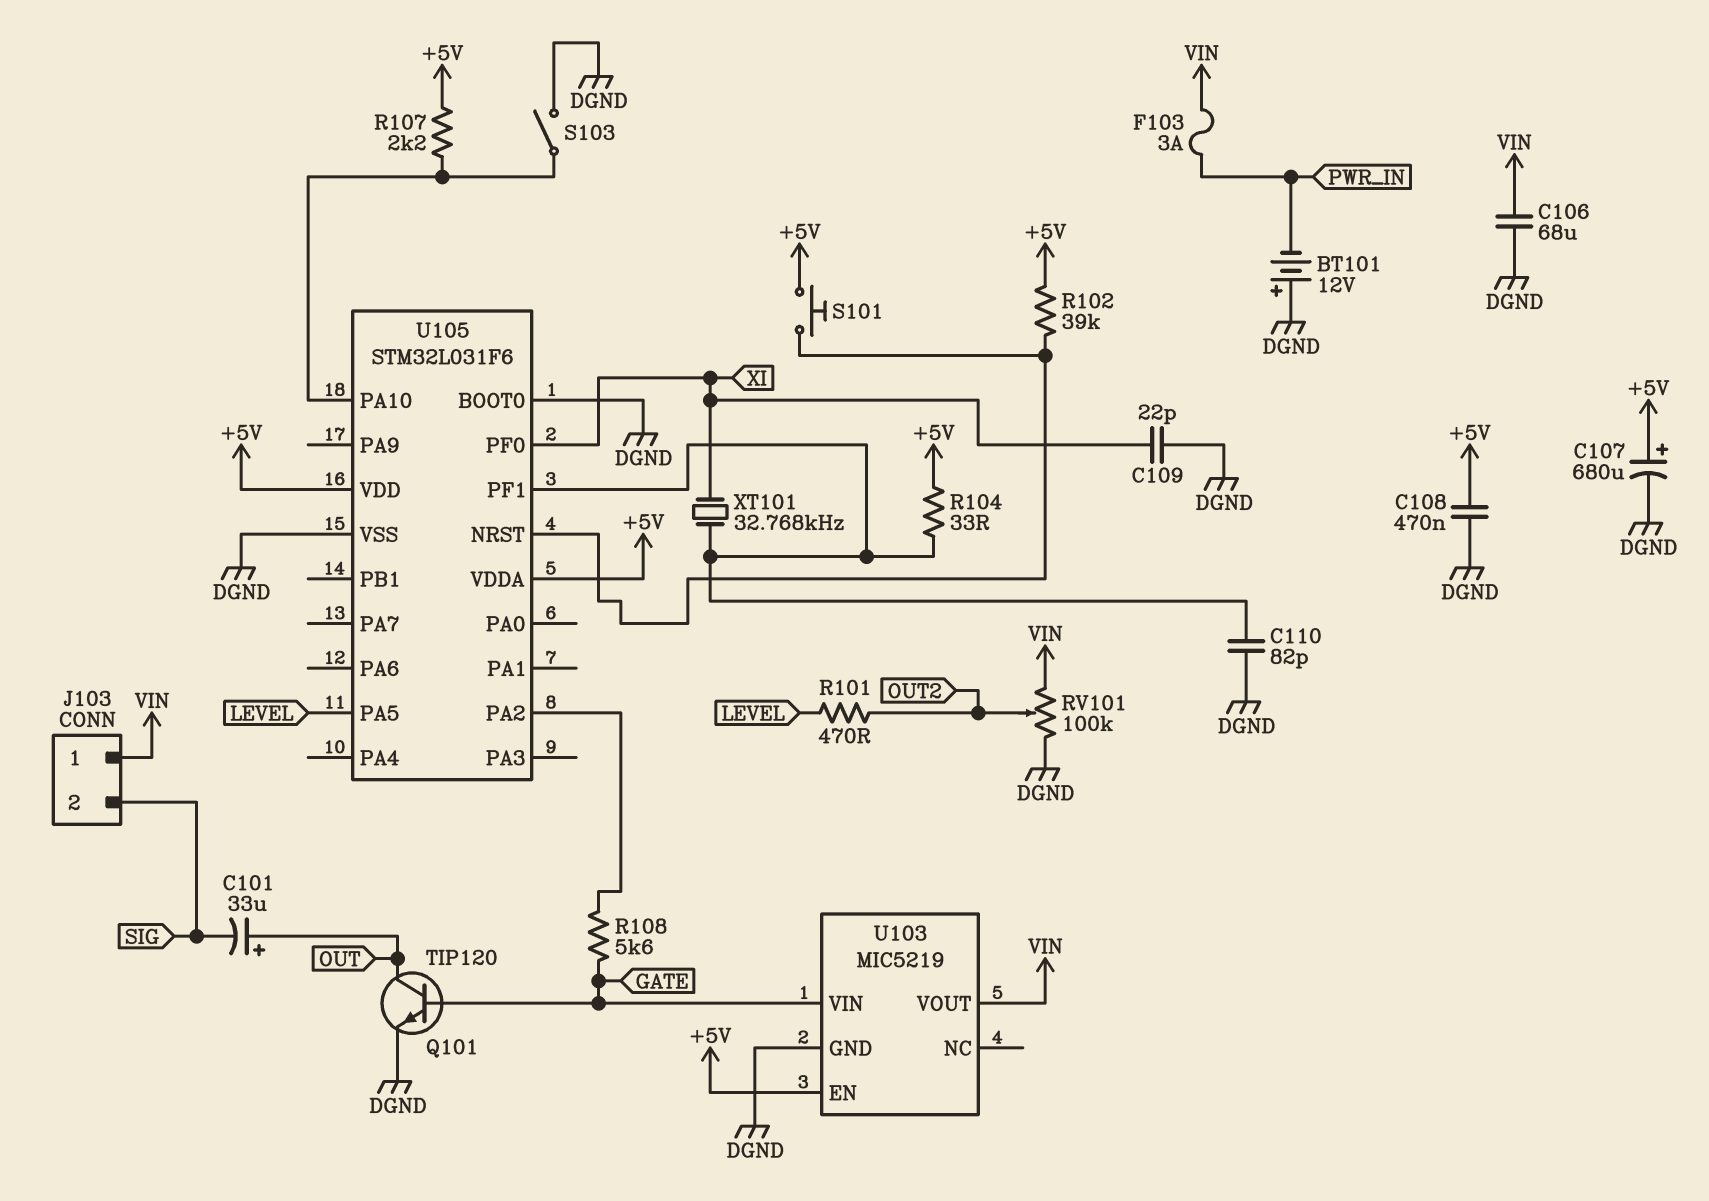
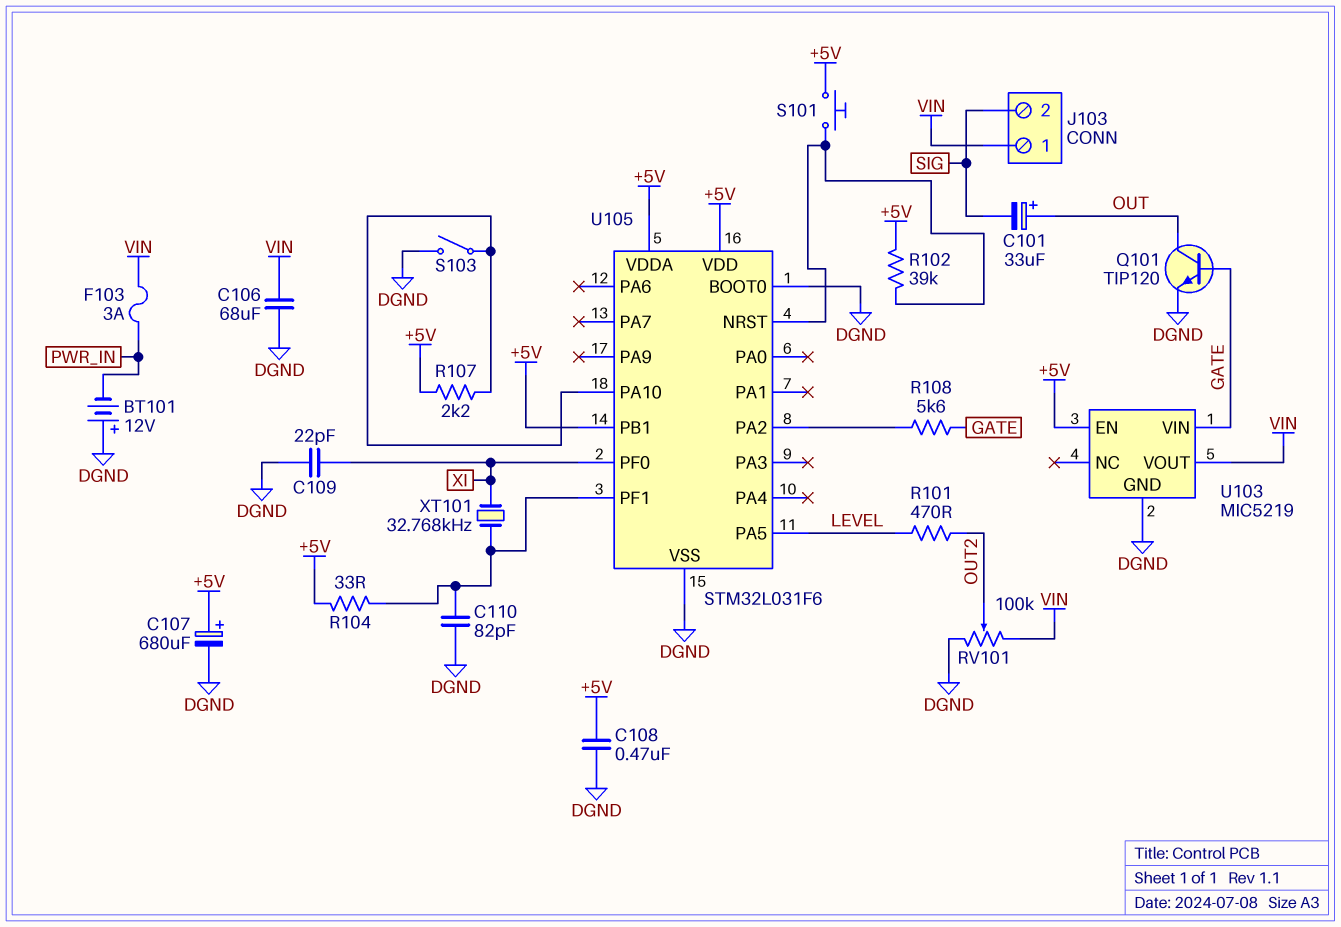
U105 pin PB1: none -> +5V

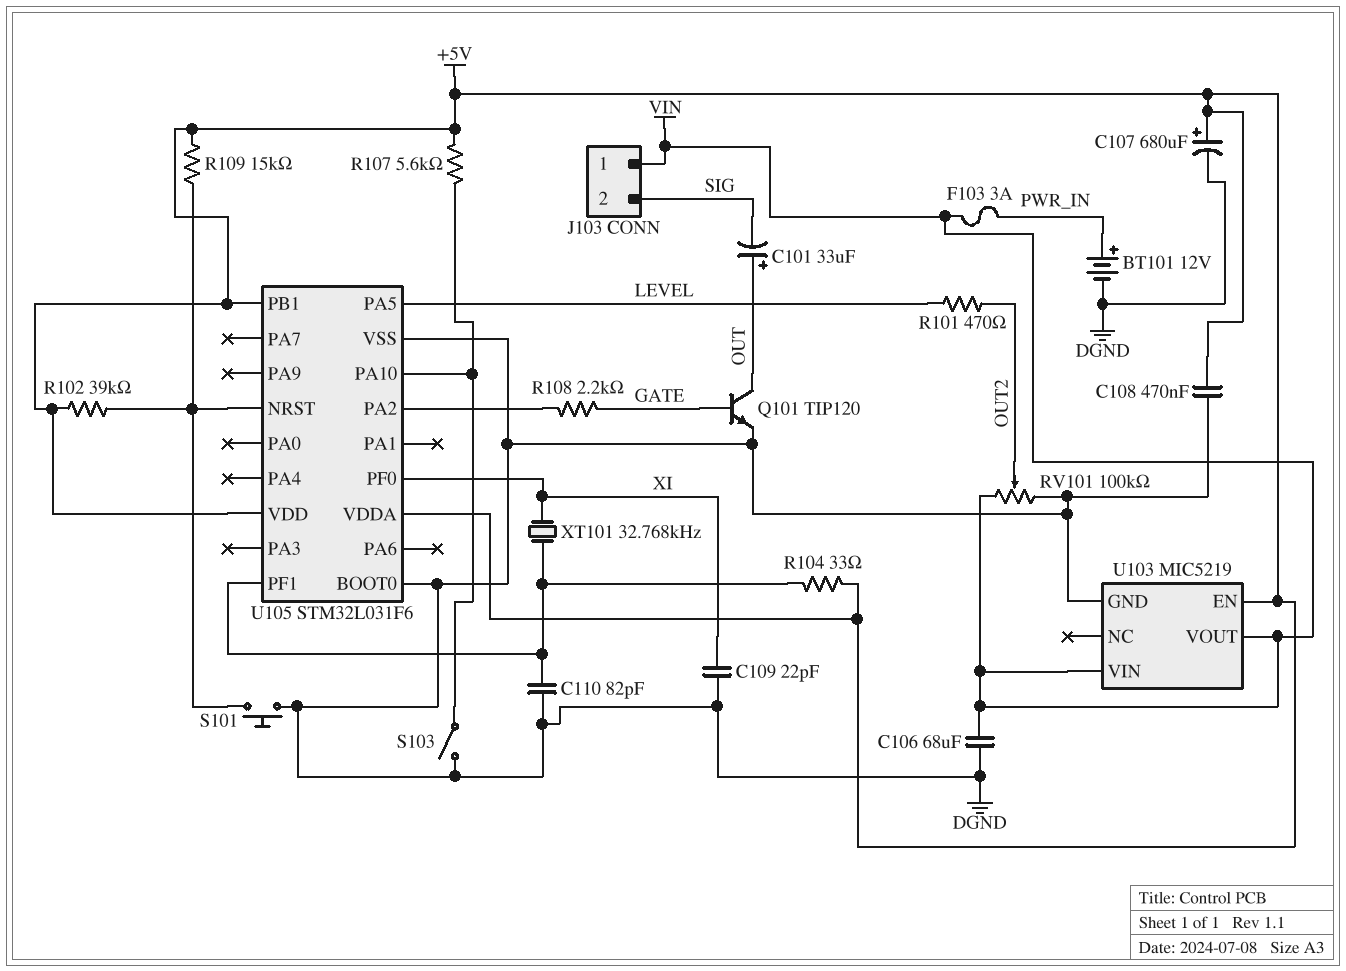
BT101: 12V (plus DGND, minus PWR_IN) -> 12V (plus PWR_IN, minus DGND)
R107: 2.2k (+5V, U105/PA10) -> 5.6k (+5V, U105/PA10)
R108: 5.6k (GATE, U105/PA2) -> 2.2k (GATE, U105/PA2)
R109: none -> 15k (+5V, U105/NRST)
S101: button (+5V, U105/NRST) -> button (DGND, U105/NRST)
U103 pin VIN: GATE -> VIN

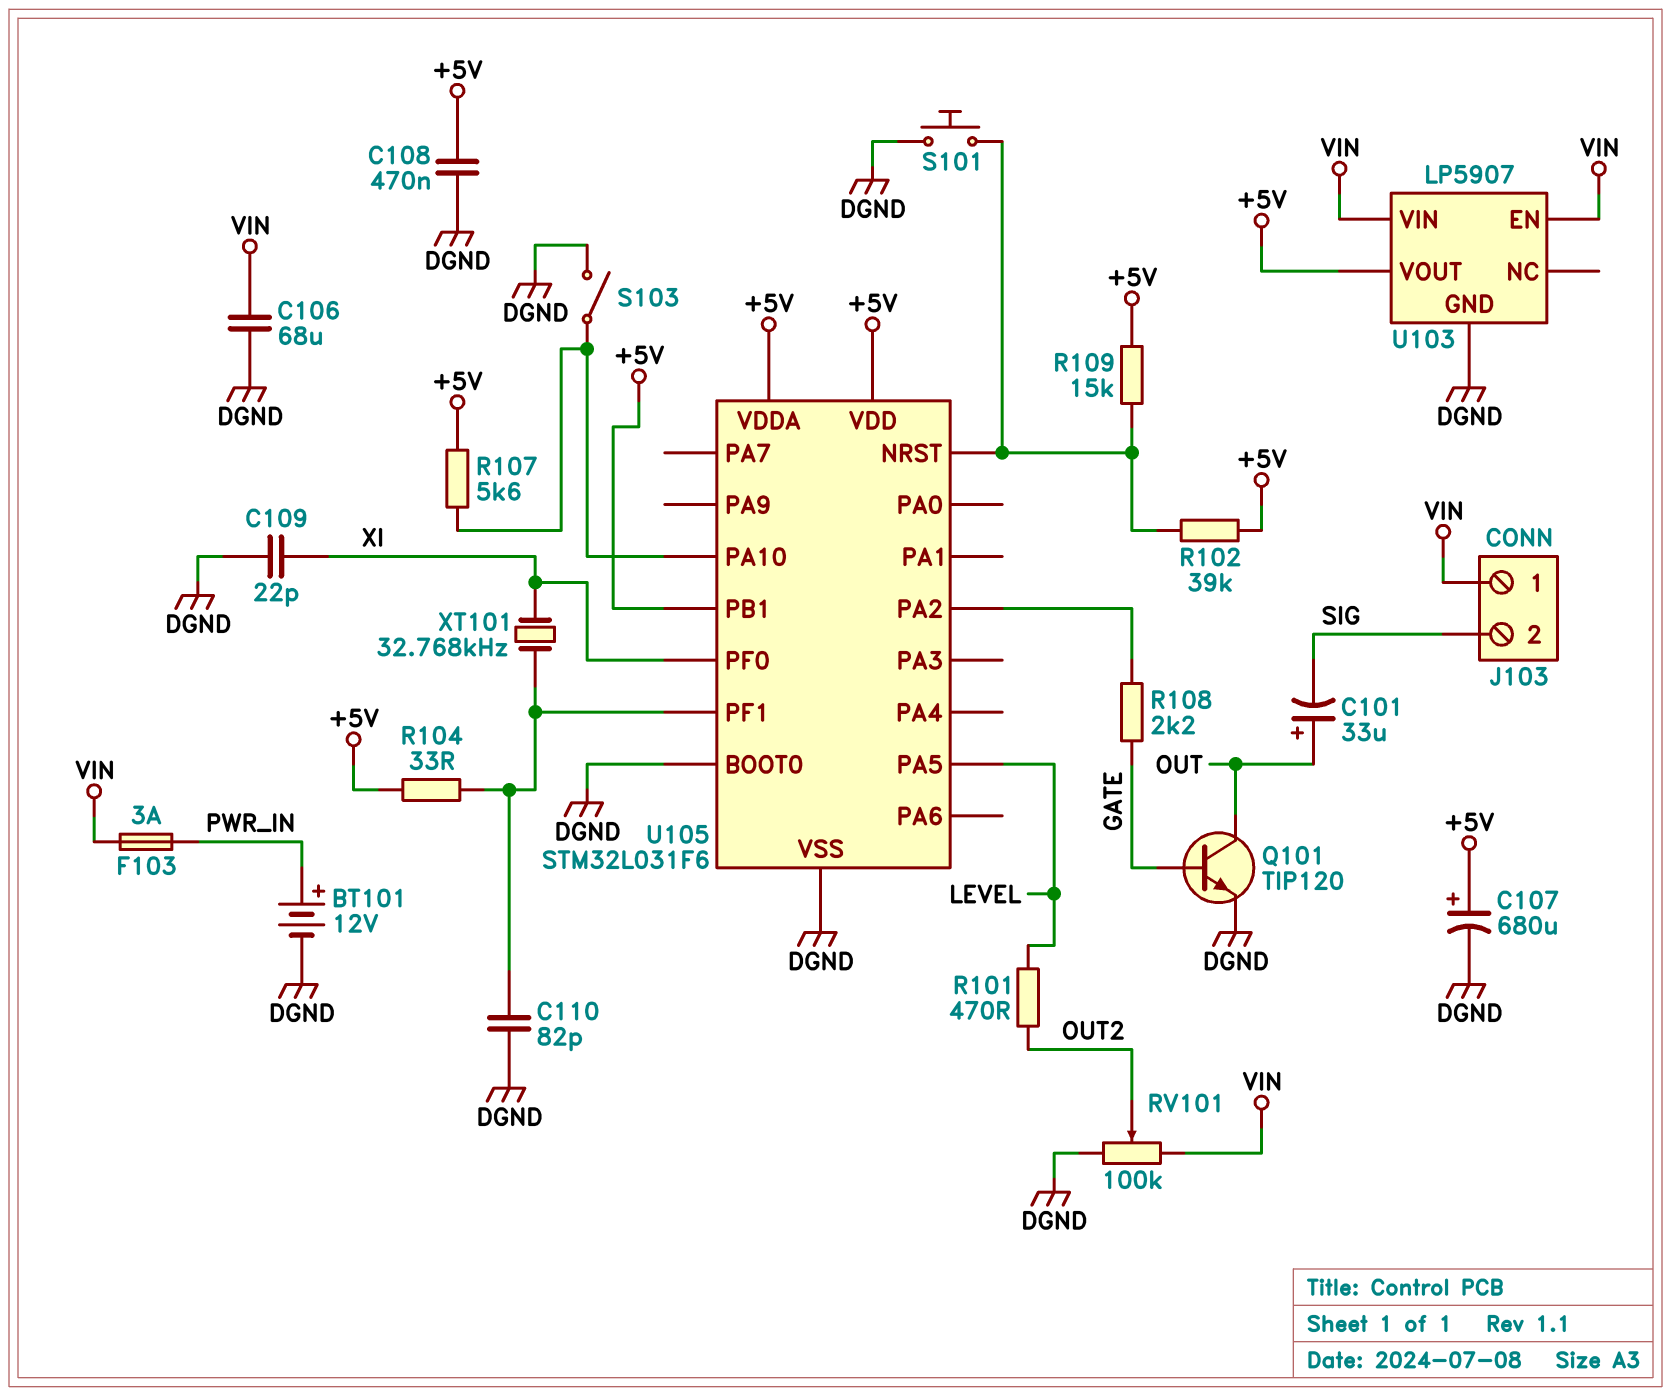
U103: MIC5219 -> LP5907
U103 pin EN: +5V -> VIN
U103 pin VOUT: VIN -> +5V

